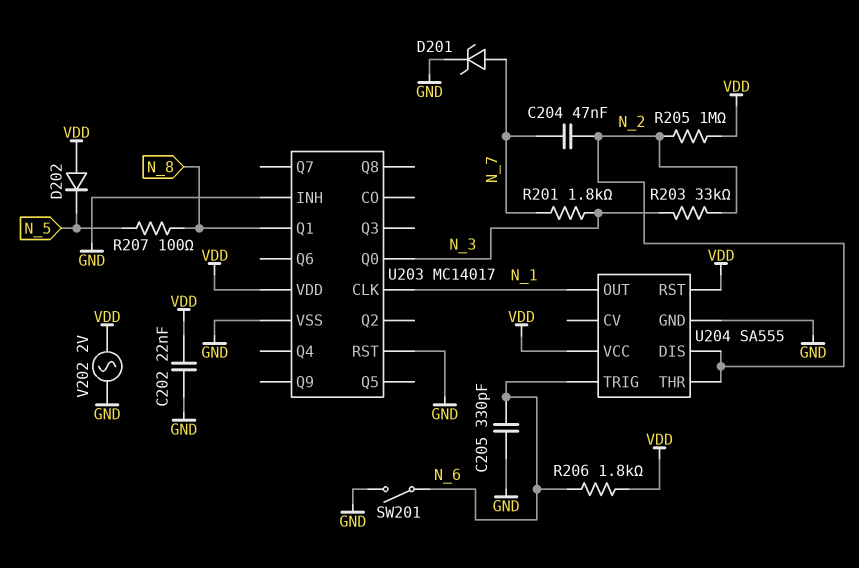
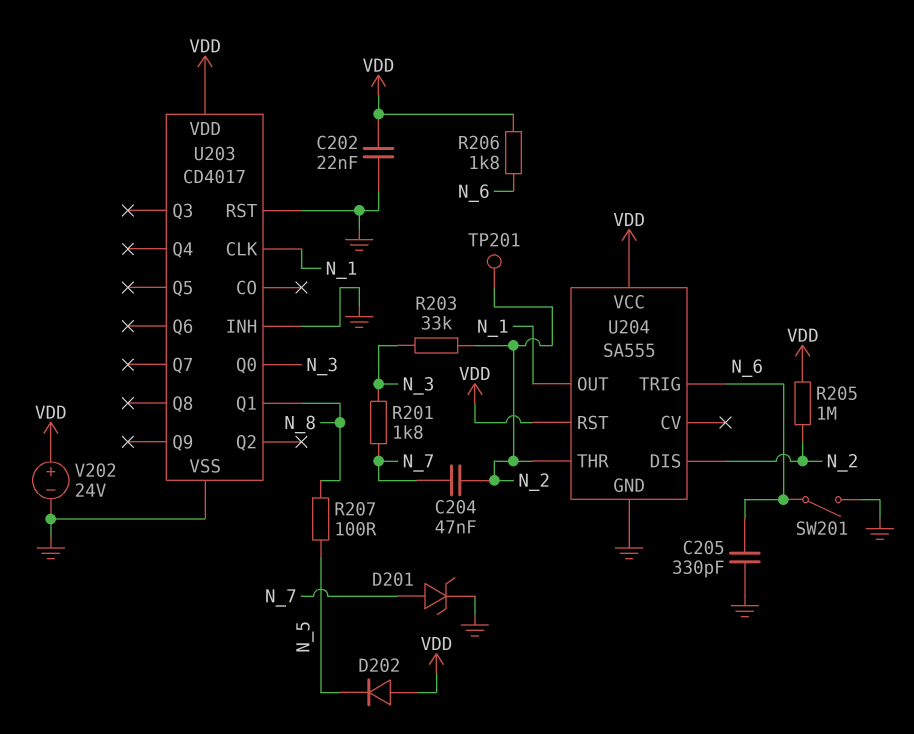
TP201: none -> test point (N_2)
U203: MC14017 -> CD4017
V202: AC 2V (GND, VDD) -> 24V (plus VDD, minus GND)

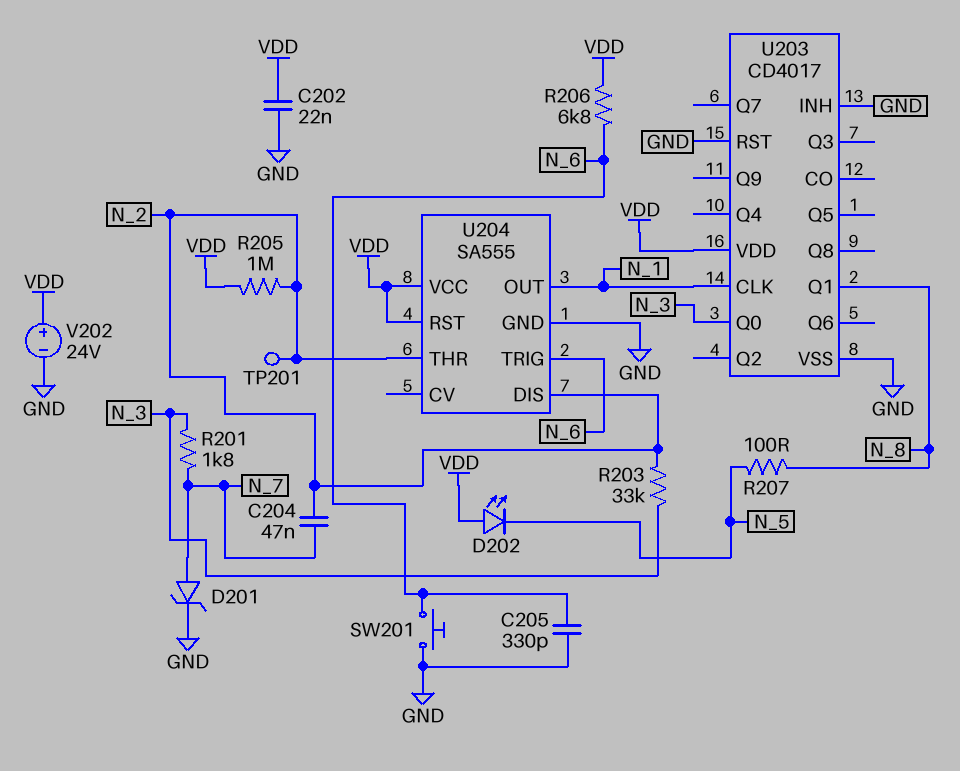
D202: diode (A VDD, K N_5) -> LED (A VDD, K N_5)
R206: 1.8k (N_6, VDD) -> 6.8k (N_6, VDD)
SW201: switch (GND, N_6) -> button (GND, N_6)

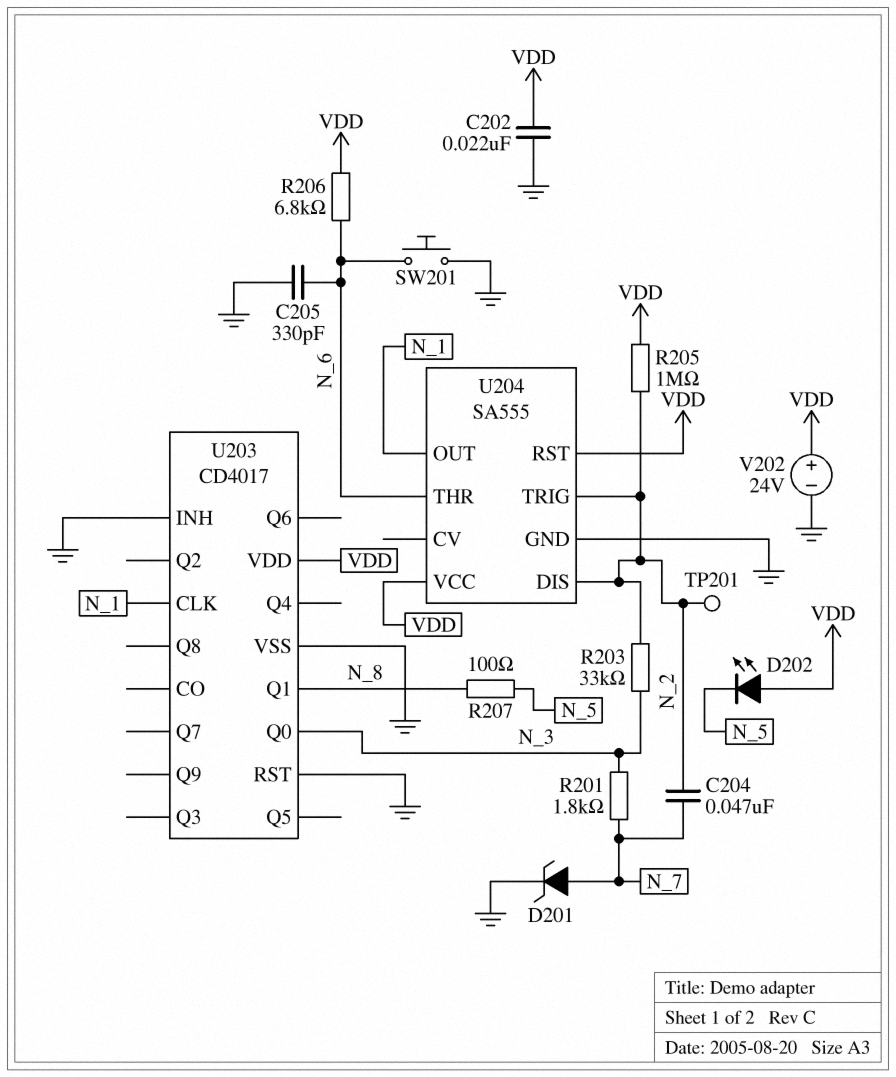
U204 pin THR: N_2 -> N_6
U204 pin TRIG: N_6 -> N_2

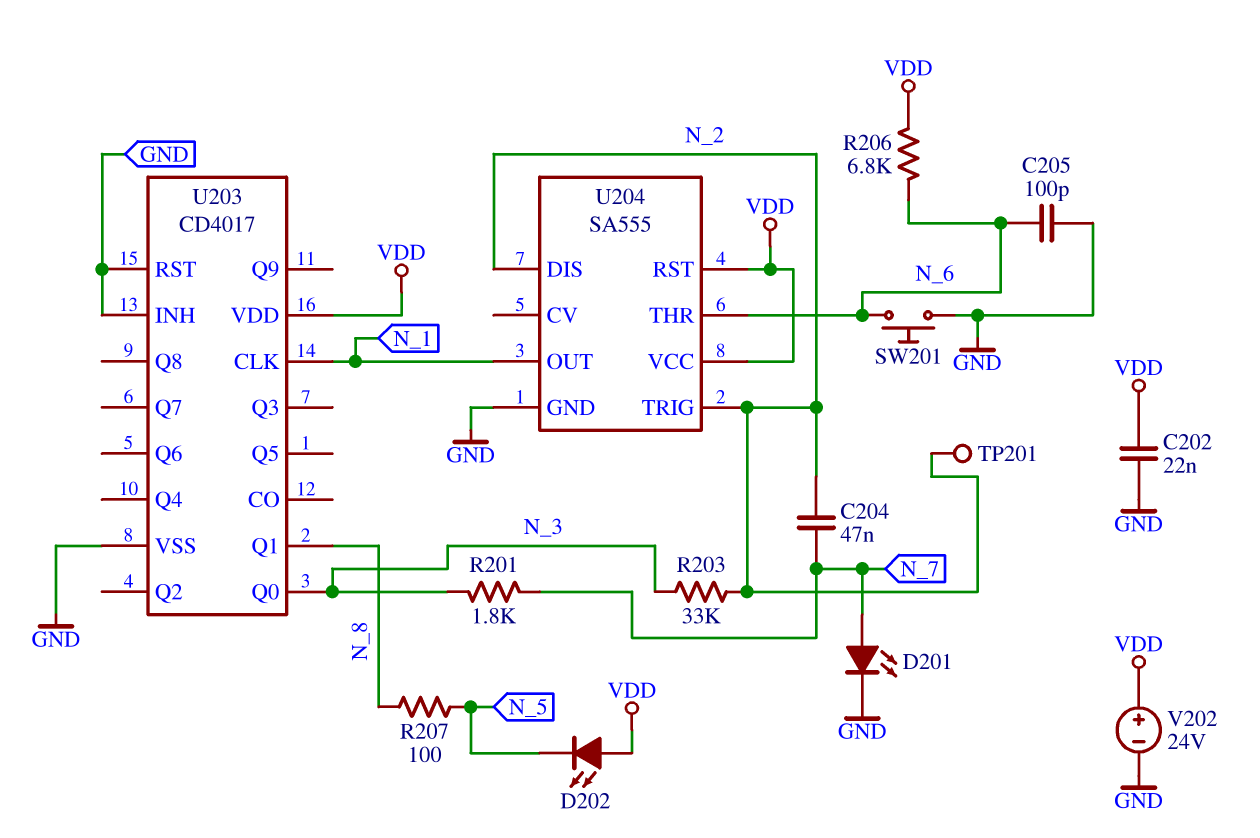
C205: 330pF (GND, N_6) -> 100pF (GND, N_6)
D201: zener (A N_7, K GND) -> LED (A N_7, K GND)
R205: 1M (N_2, VDD) -> none

